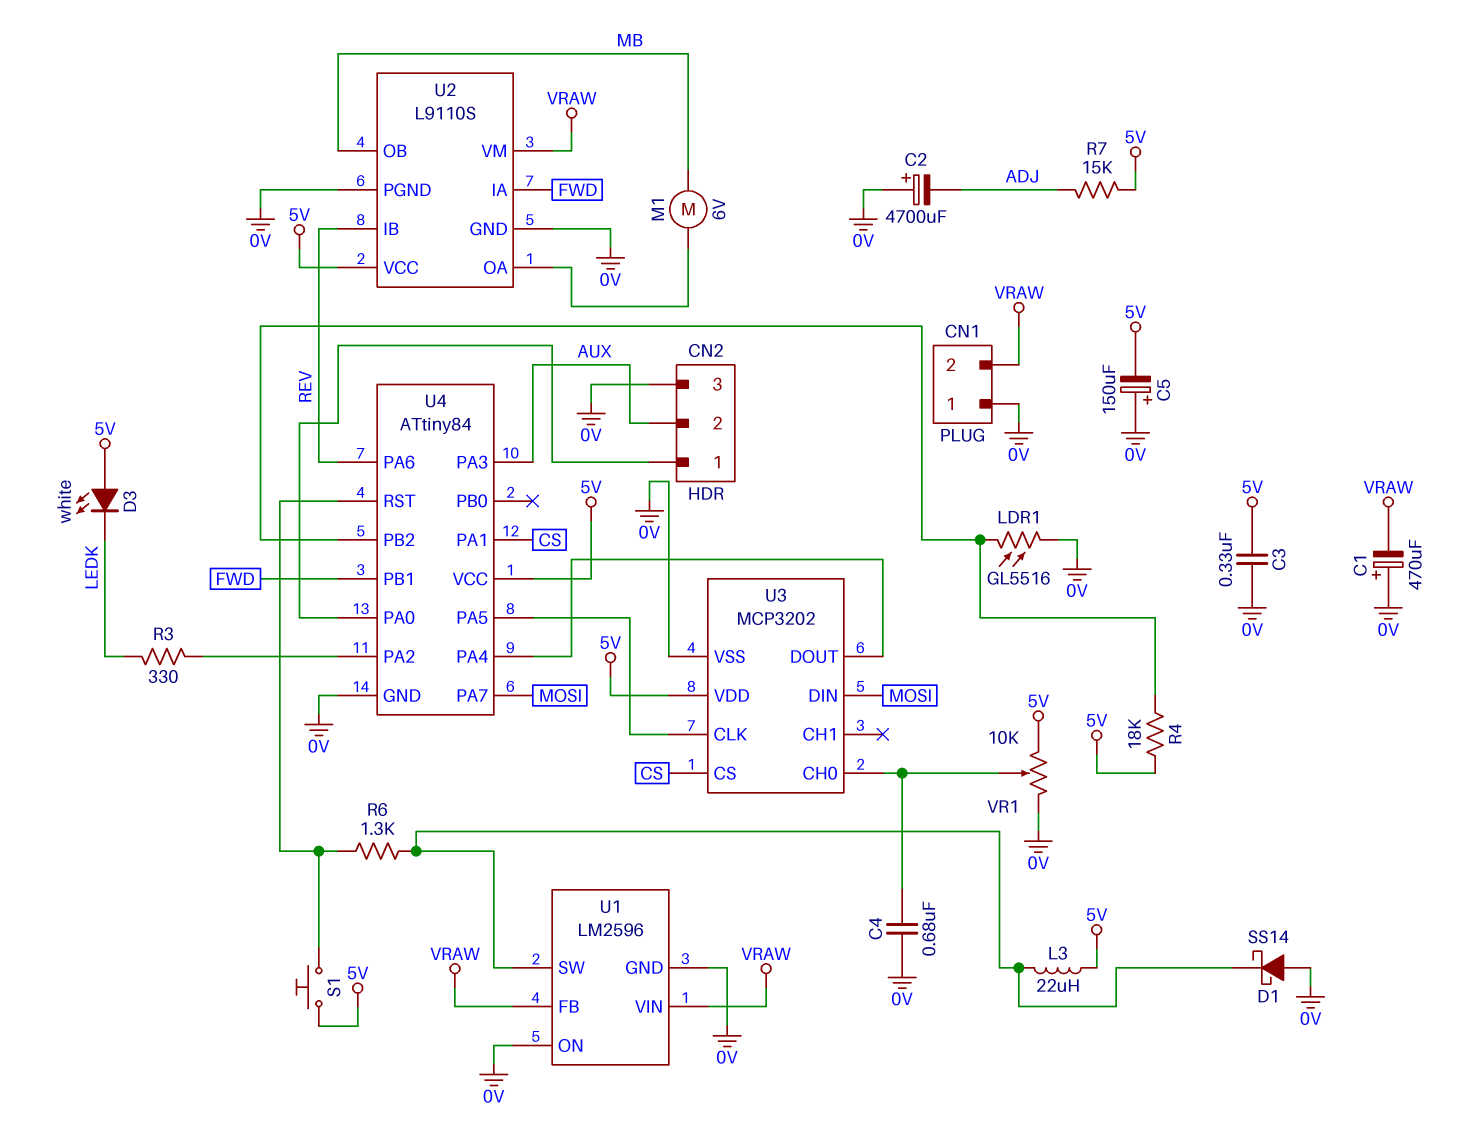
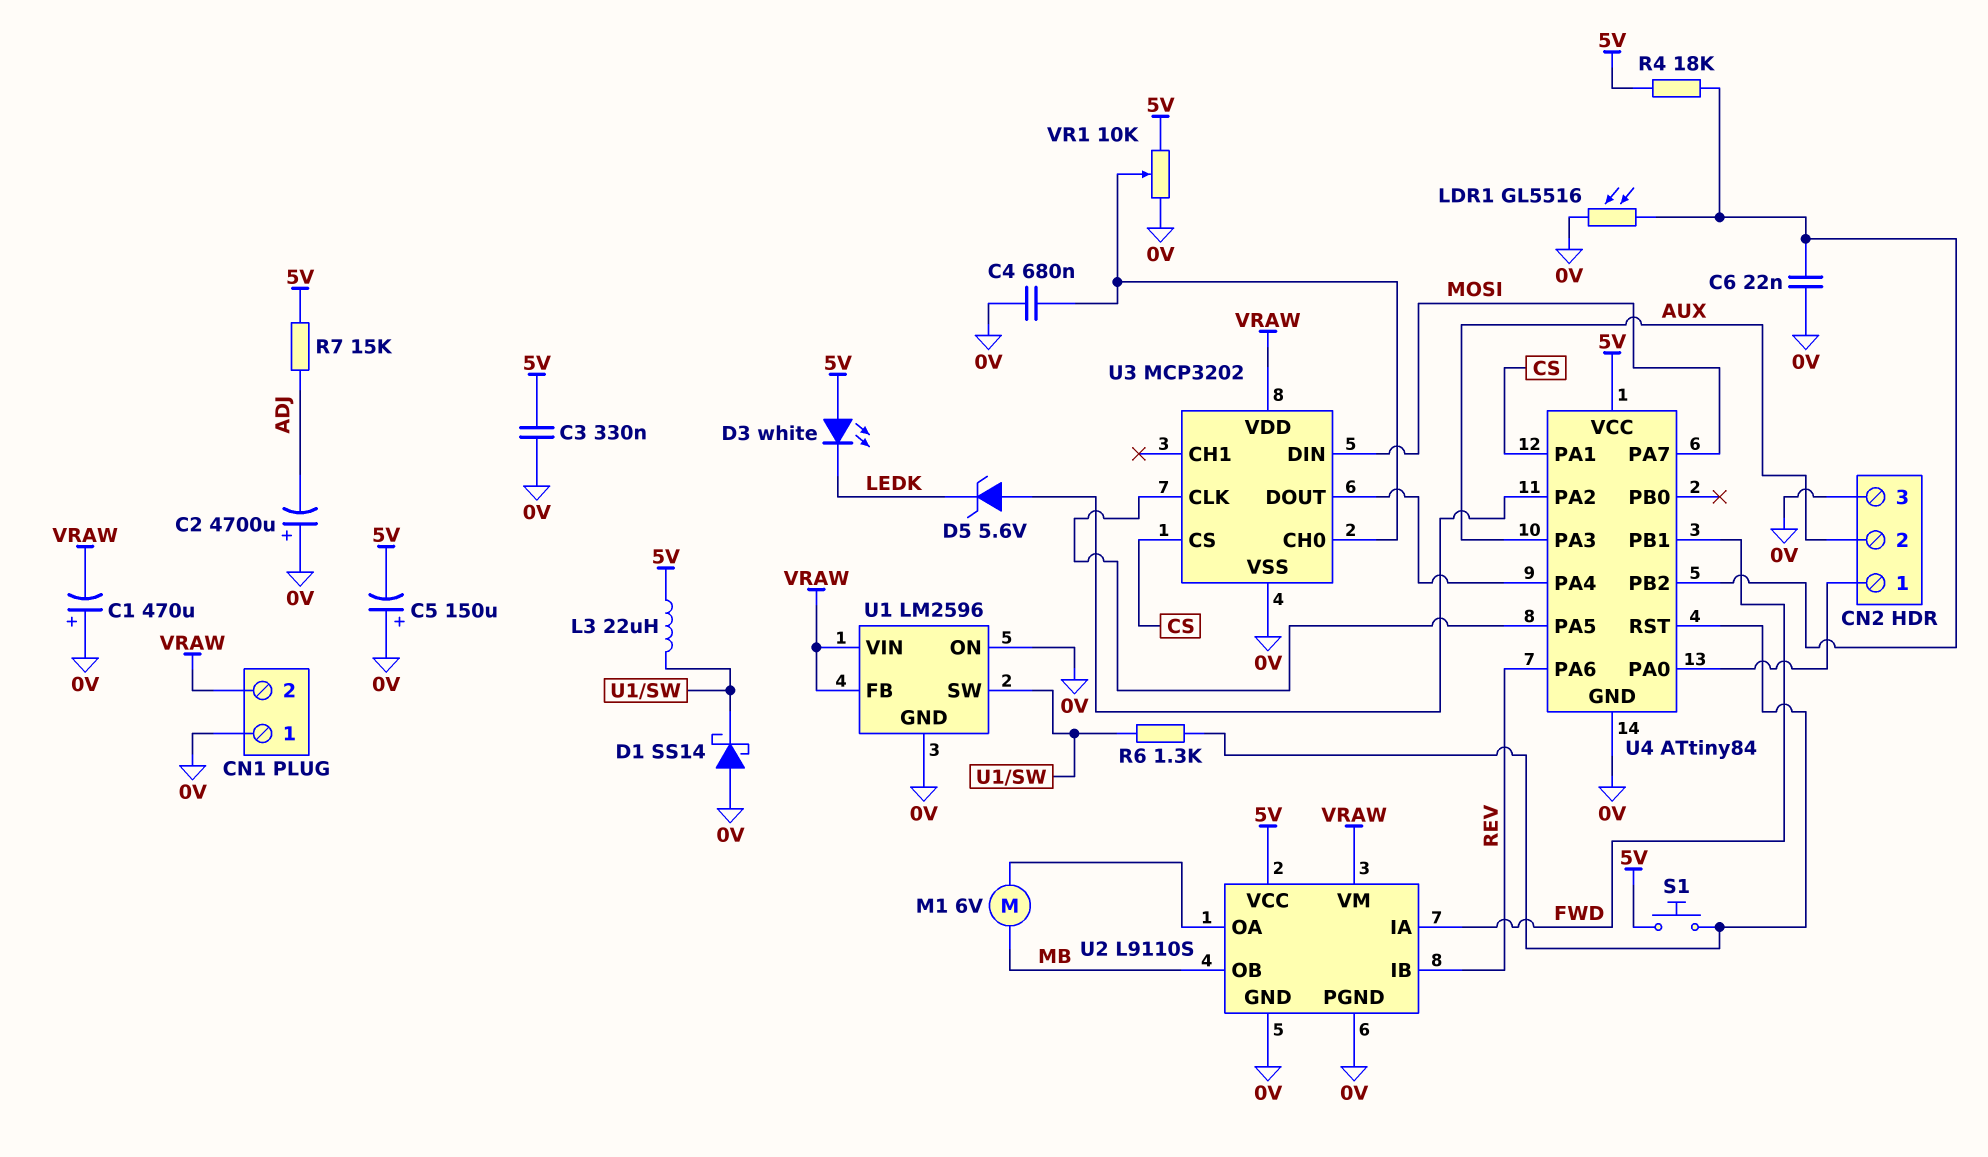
C6: none -> 22nF (0V, U4/PB2)
D5: none -> zener 5.6V (A U4/PA2, K LEDK)
R3: 330 (LEDK, U4/PA2) -> none
U3 pin VDD: 5V -> VRAW

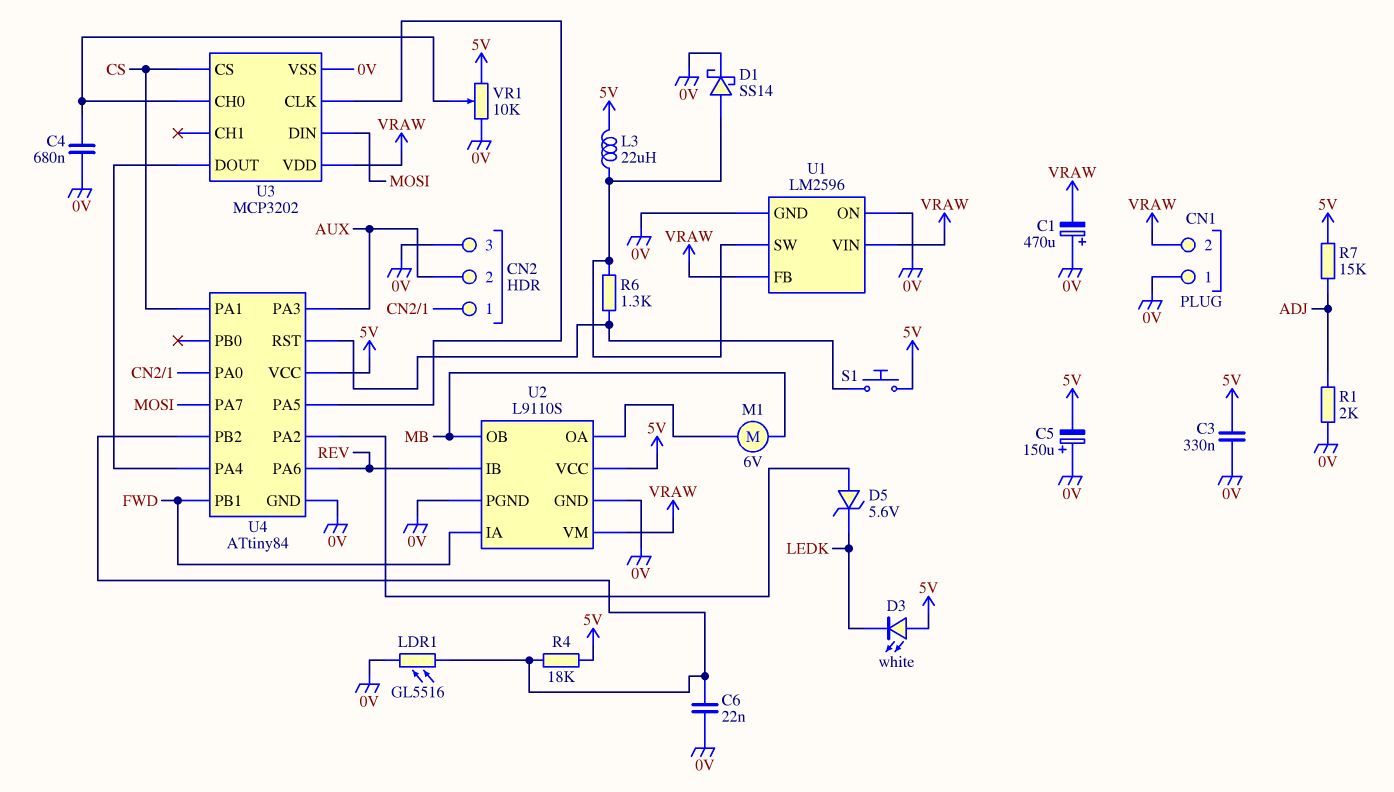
C2: 4700uF (plus 0V, minus ADJ) -> none
D1: schottky SS14 (A 0V, K U1/SW) -> schottky SS14 (A U1/SW, K 0V)
R1: none -> 2k (0V, ADJ)

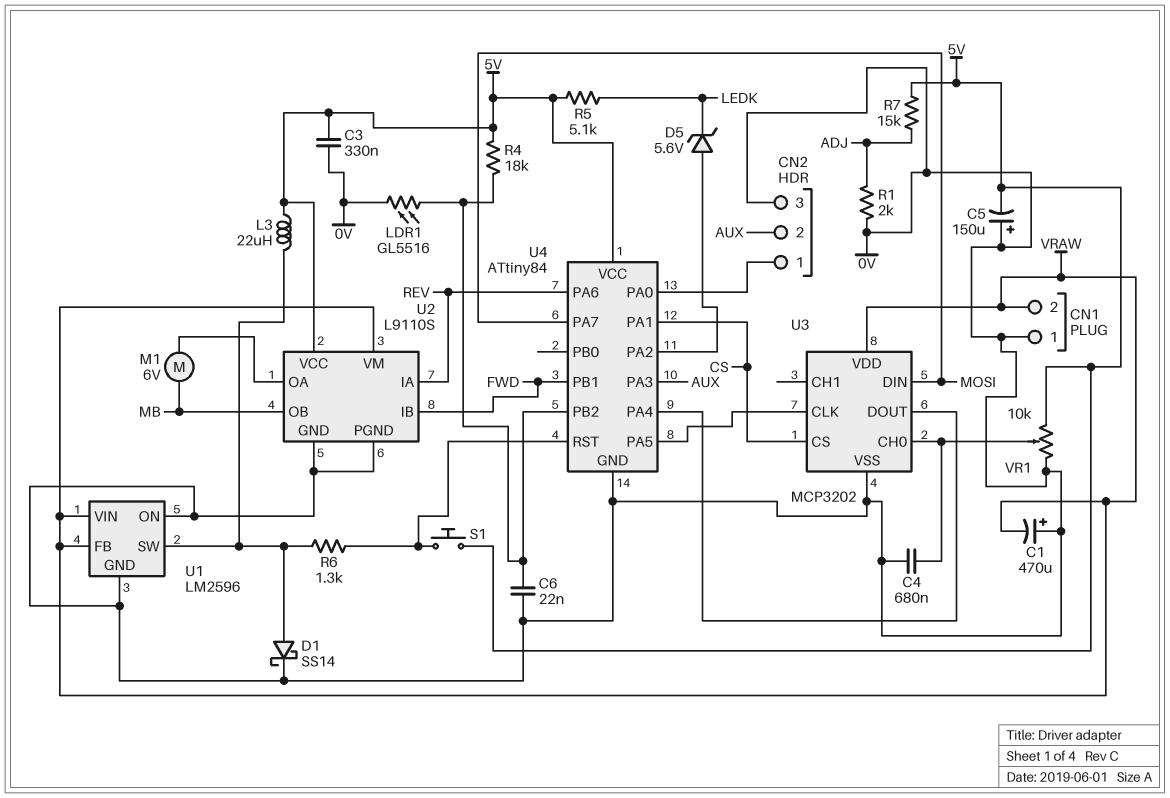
D3: LED white (A 5V, K LEDK) -> none
R5: none -> 5.1k (5V, LEDK)
U2 pin IA: FWD -> REV
U2 pin IB: REV -> FWD

